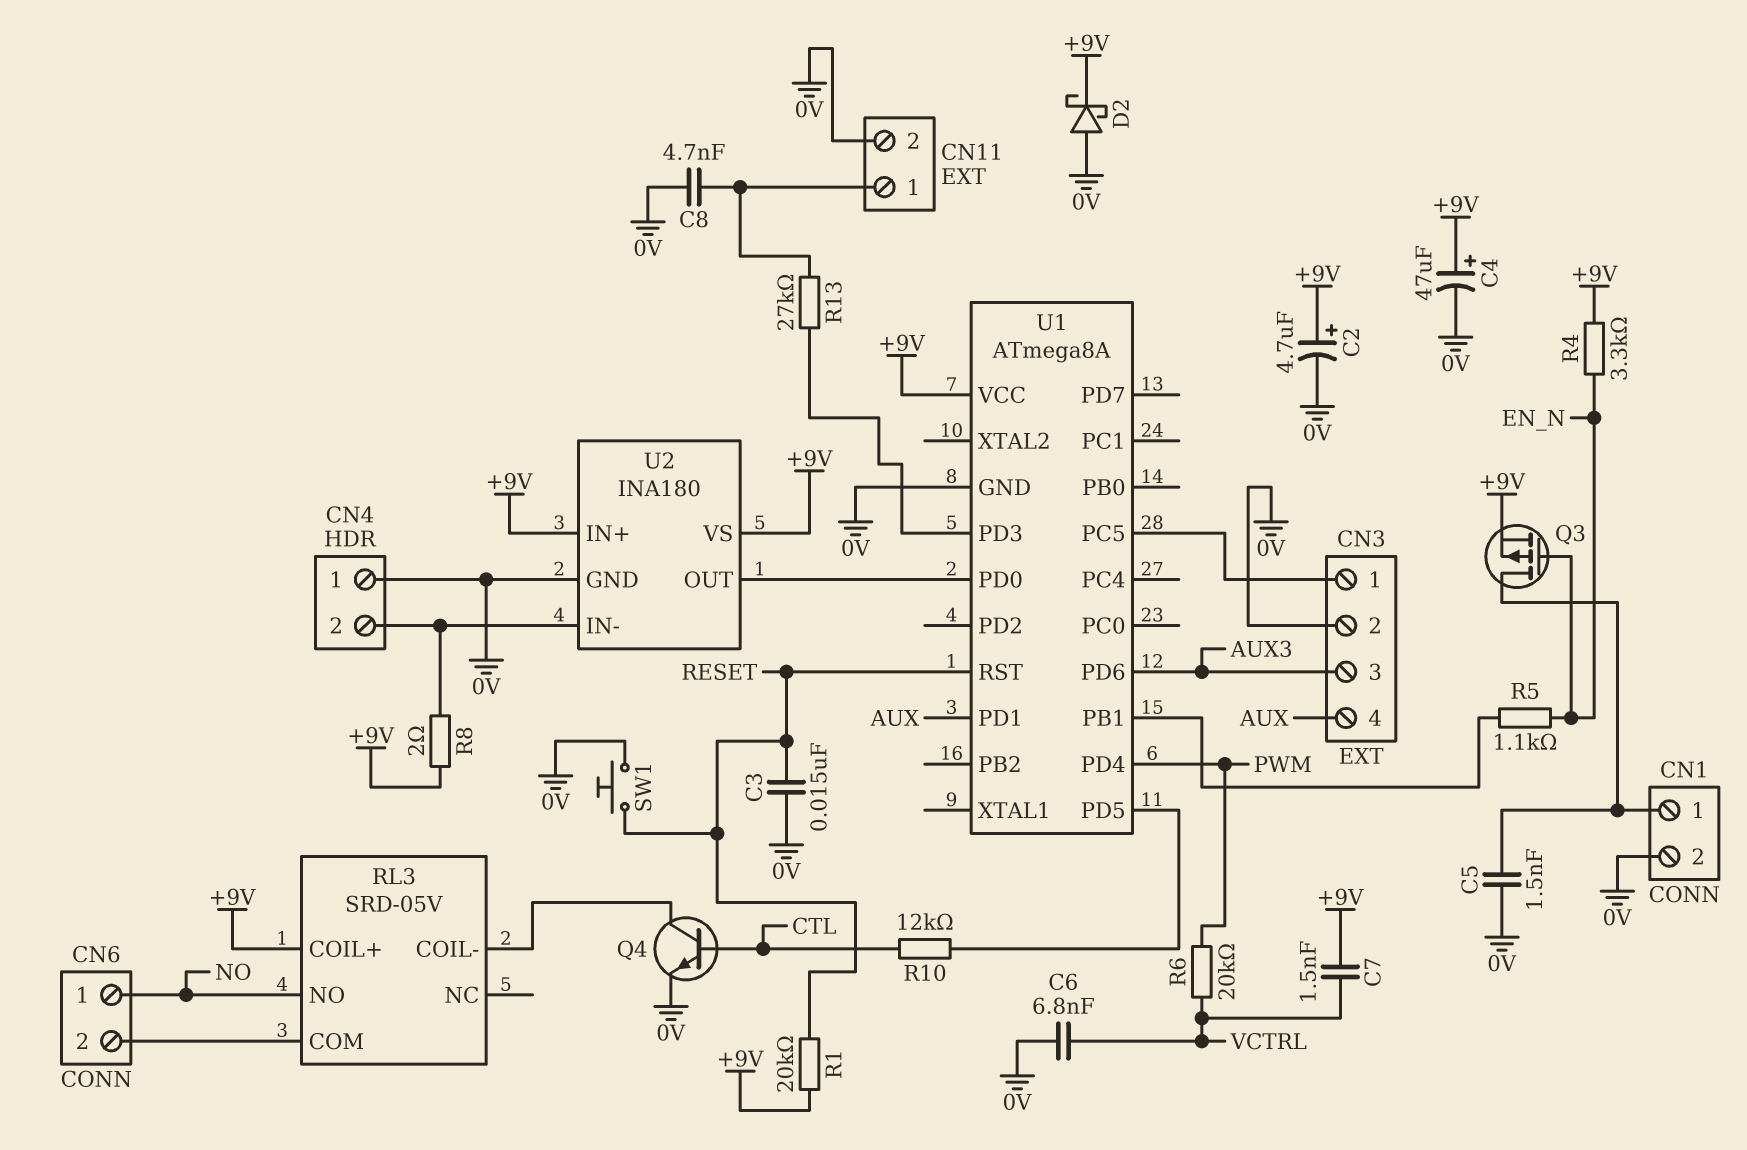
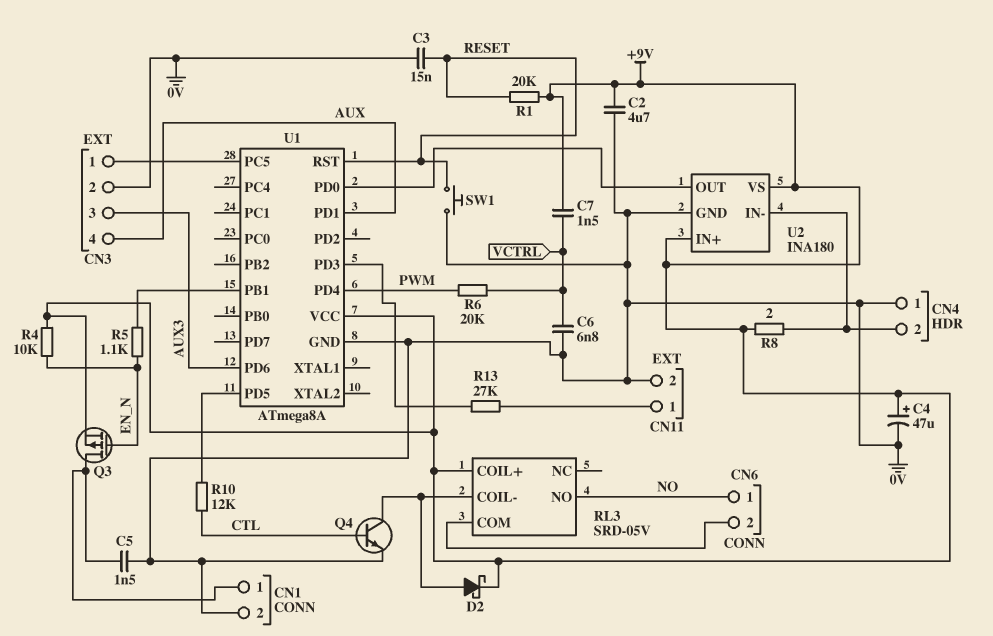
C2: 4.7uF (plus +9V, minus 0V) -> 4.7uF (+9V, 0V)
C8: 4.7nF (0V, CN11/1) -> none
D2: schottky (A 0V, K +9V) -> schottky (A RL3/COIL-, K +9V)
R4: 3.3k (+9V, EN_N) -> 10k (+9V, EN_N)

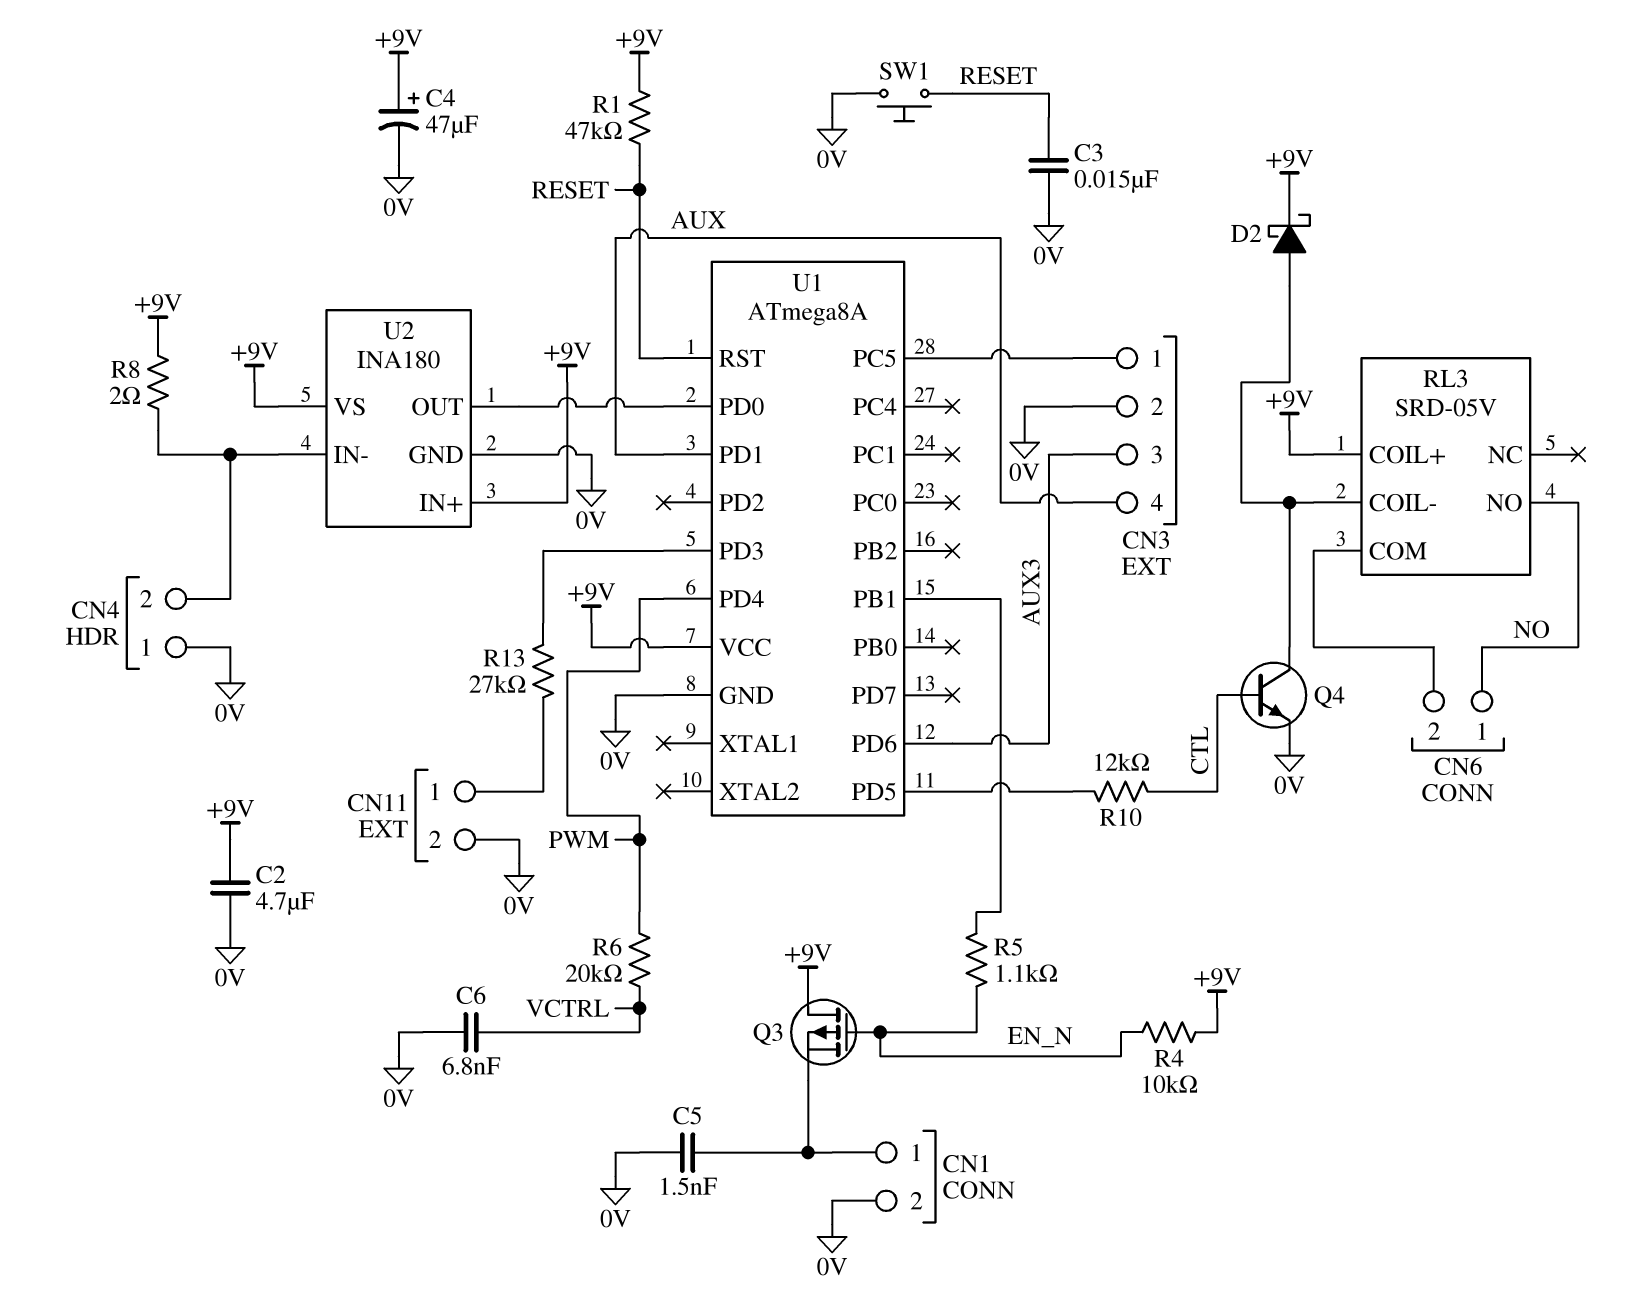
C7: 1.5nF (+9V, VCTRL) -> none
Q3: PMOS (G EN_N, D CN1/1, S +9V) -> PMOS (G EN_N, D +9V, S CN1/1)
R1: 20k (+9V, RESET) -> 47k (+9V, RESET)

